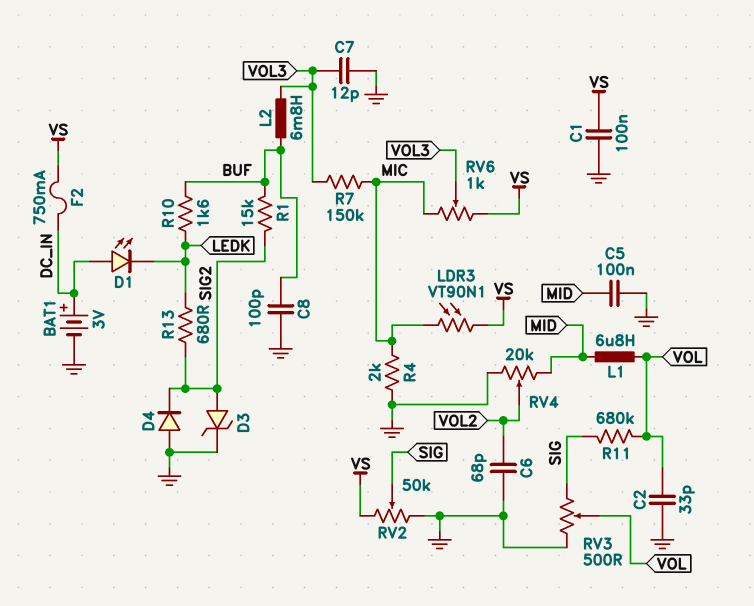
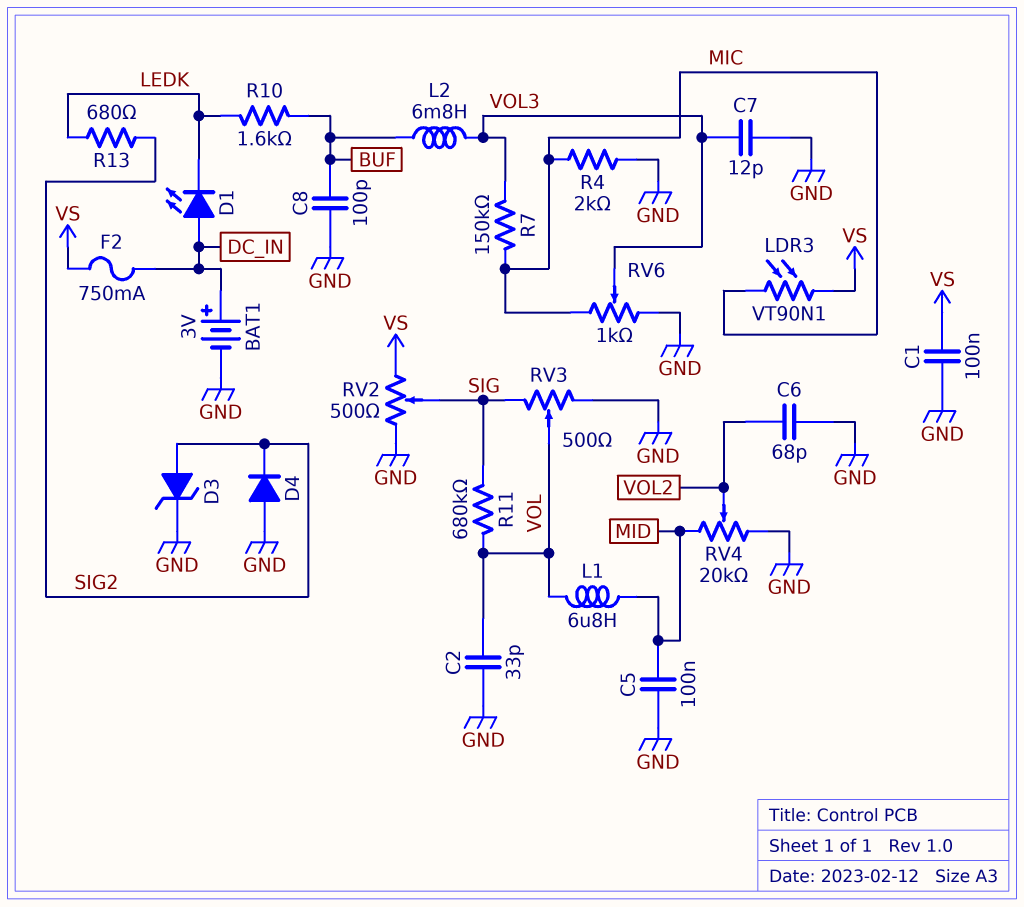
R1: 15k (BUF, SIG2) -> none
RV2: 50k (GND, VS, wiper SIG) -> 500 (GND, VS, wiper SIG)
RV6: 1k (MIC, VS, wiper VOL3) -> 1k (GND, MIC, wiper VOL3)

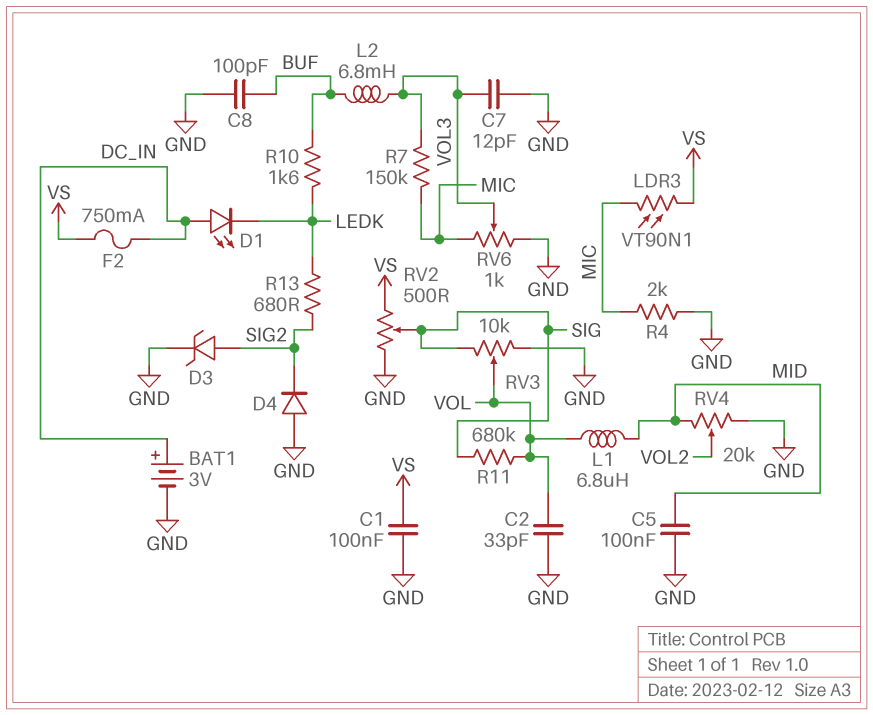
C6: 68pF (GND, VOL2) -> none
RV3: 500 (GND, SIG, wiper VOL) -> 10k (GND, SIG, wiper VOL)

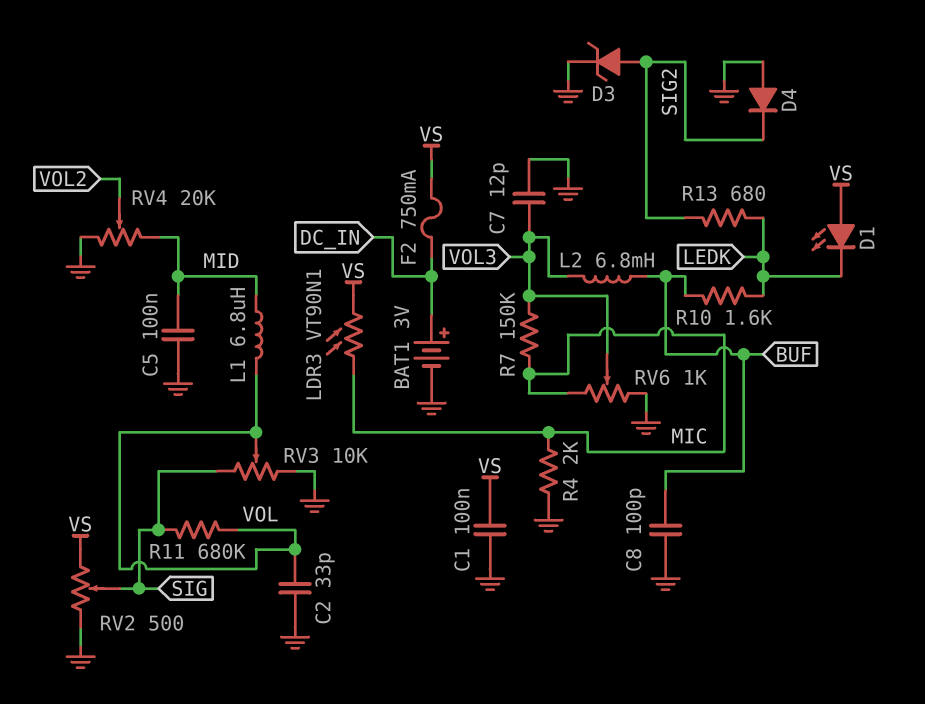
D1: LED (A DC_IN, K LEDK) -> LED (A VS, K LEDK)

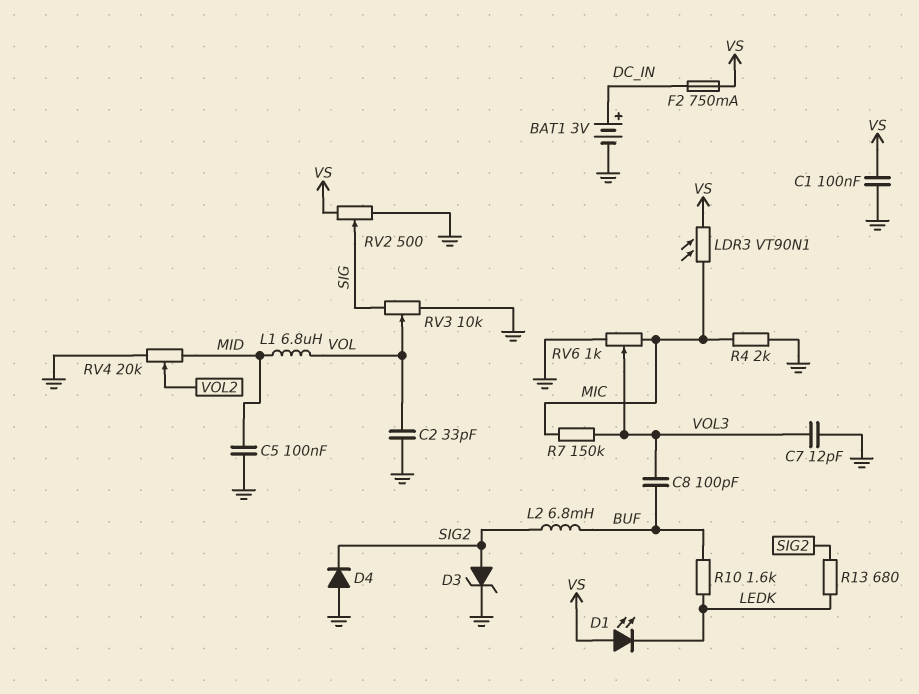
C8: 100pF (BUF, GND) -> 100pF (BUF, VOL3)
L2: 6.8mH (BUF, VOL3) -> 6.8mH (BUF, SIG2)
R11: 680k (SIG, VOL) -> none

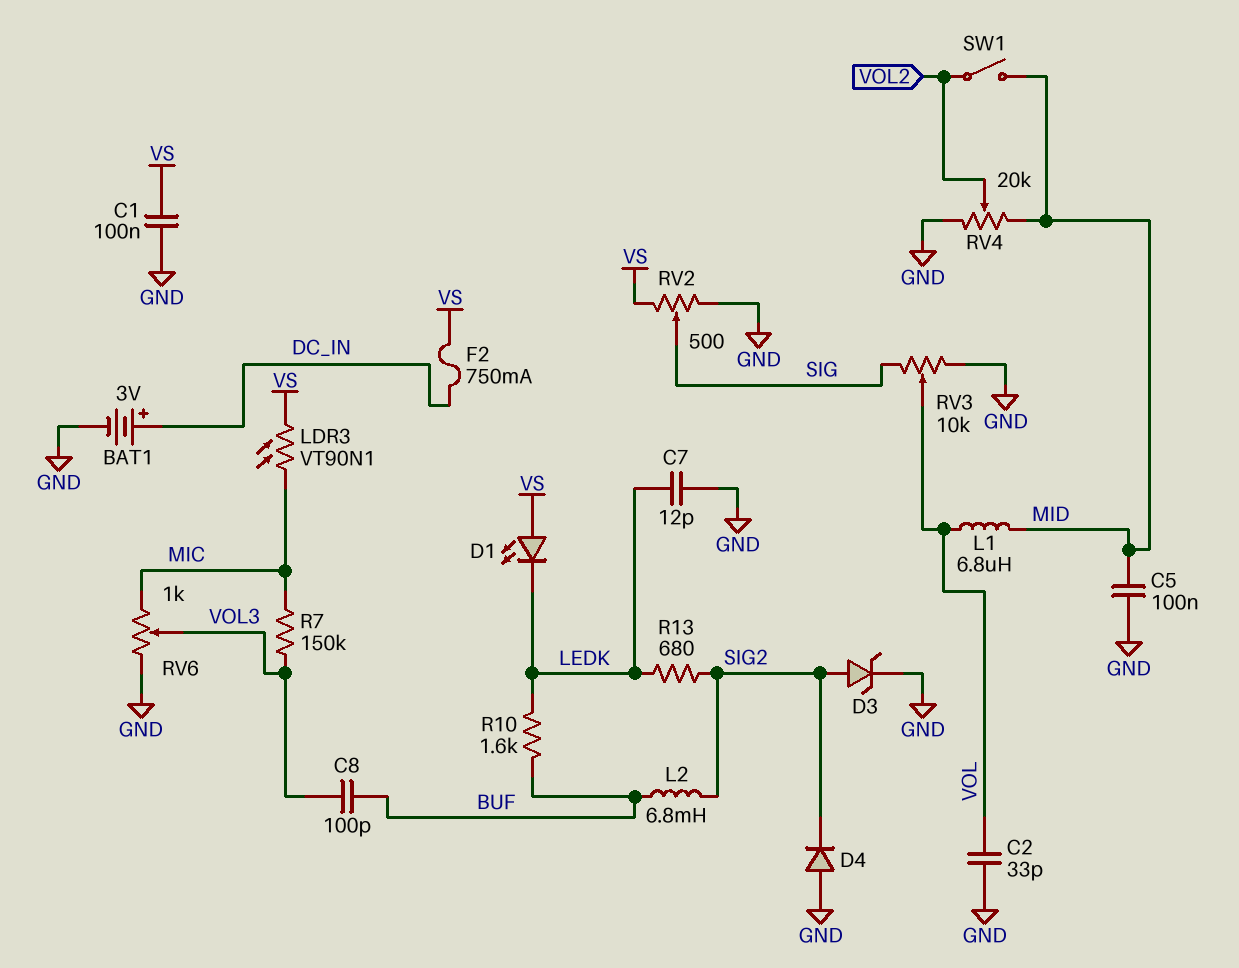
C7: 12pF (GND, VOL3) -> 12pF (GND, LEDK)
R4: 2k (GND, MIC) -> none
SW1: none -> switch (MID, VOL2)

